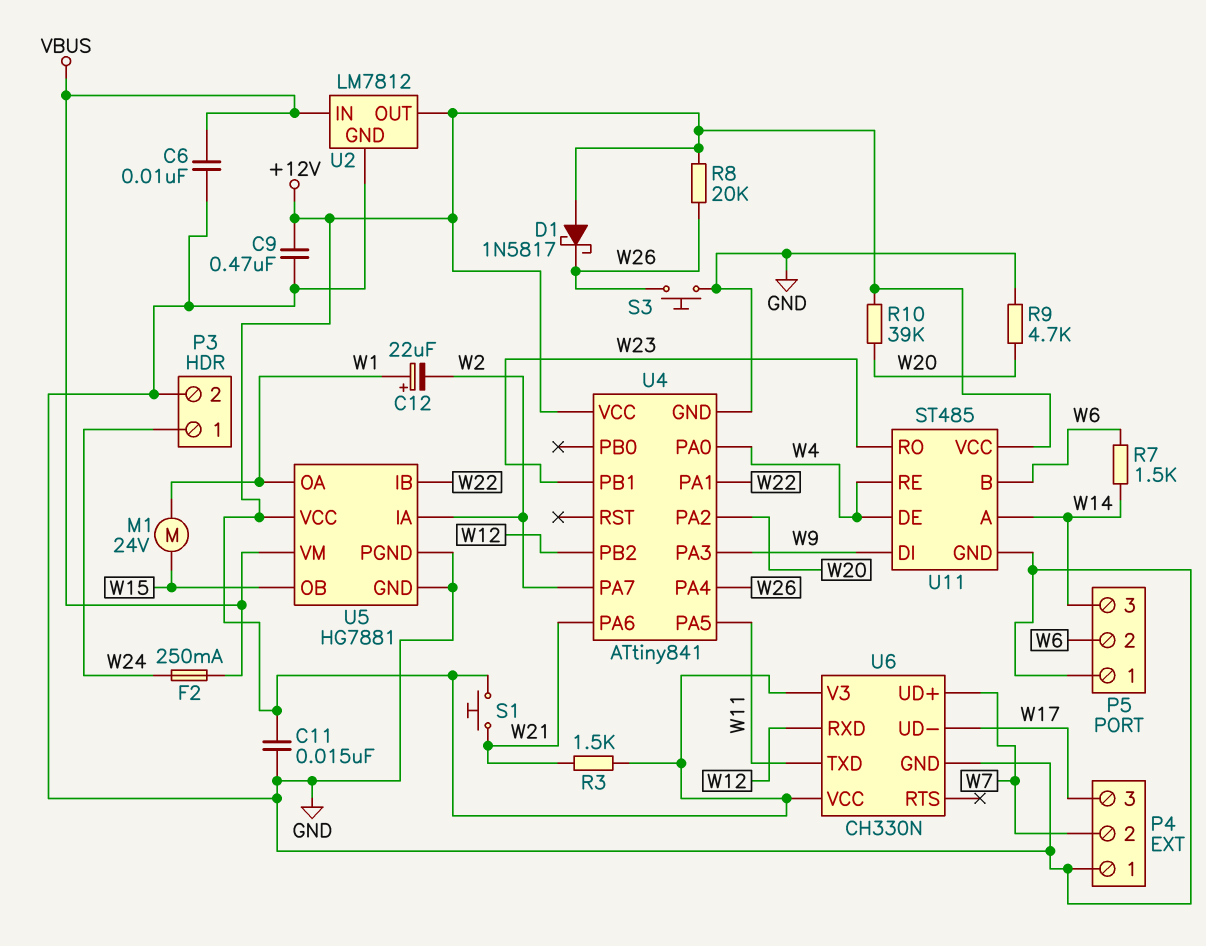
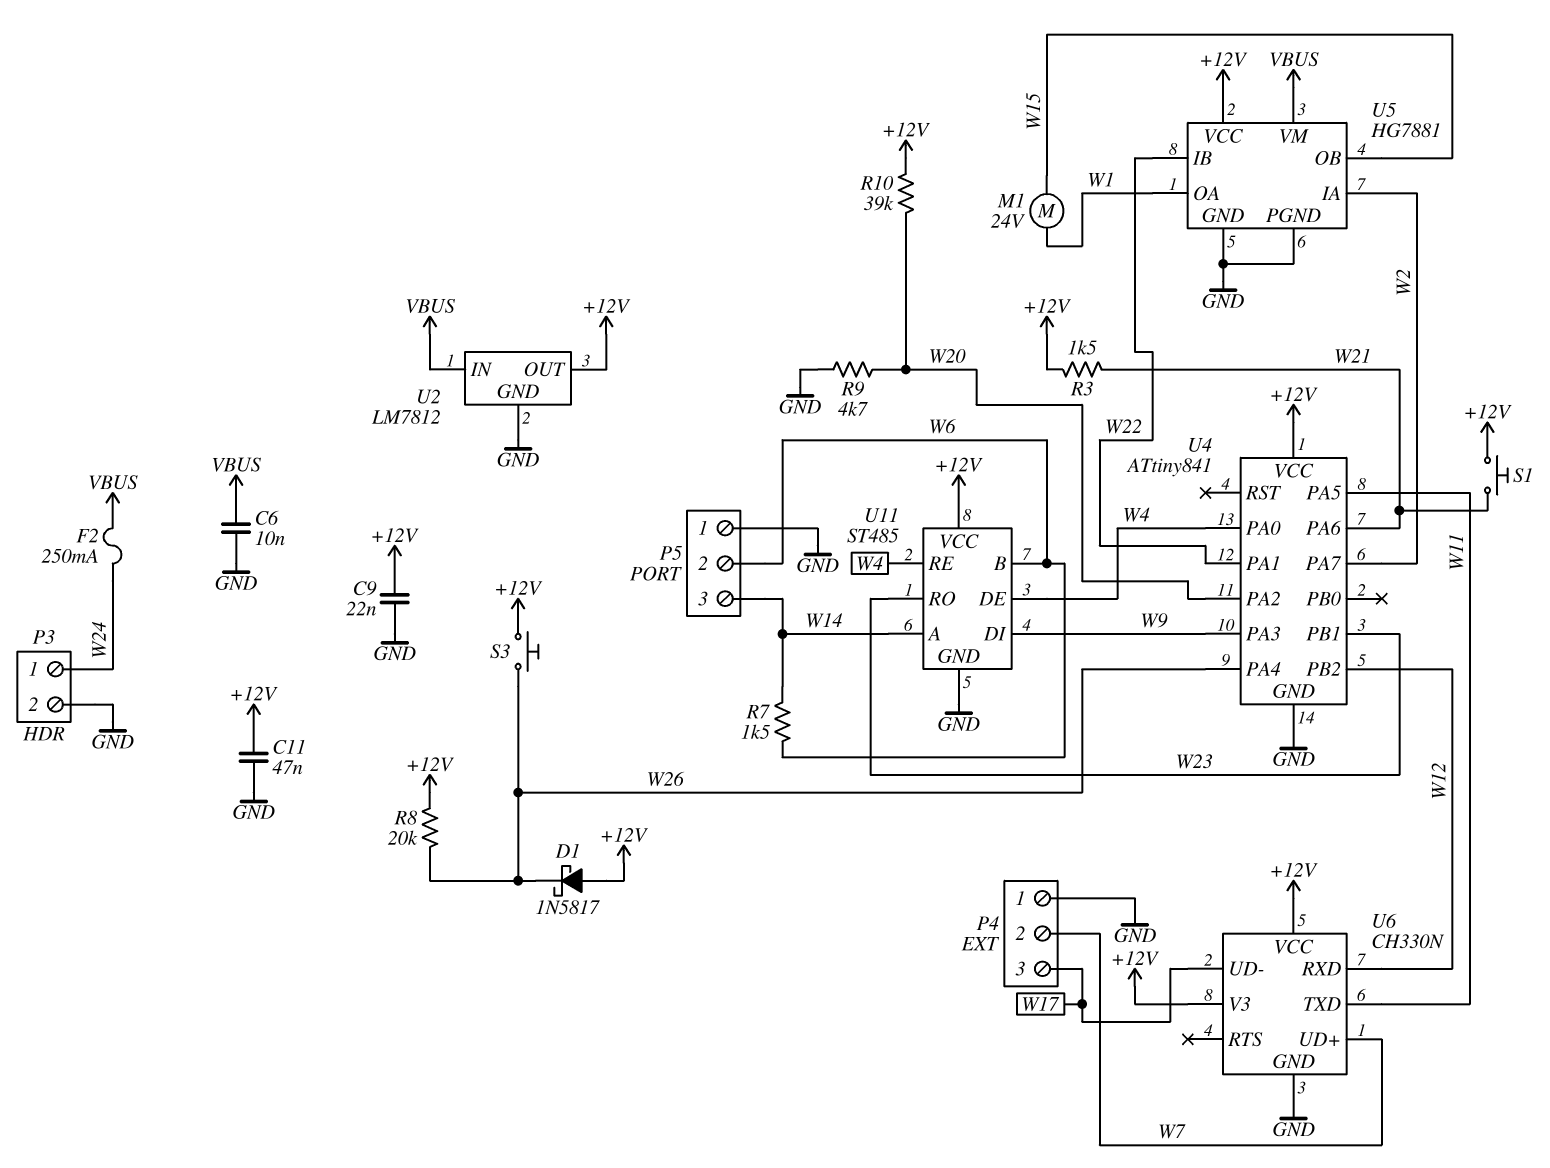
C9: 470nF (+12V, GND) -> 22nF (+12V, GND)
C11: 15nF (+12V, GND) -> 47nF (+12V, GND)
C12: 22uF (plus W1, minus W2) -> none
S3: button (GND, W26) -> button (+12V, W26)

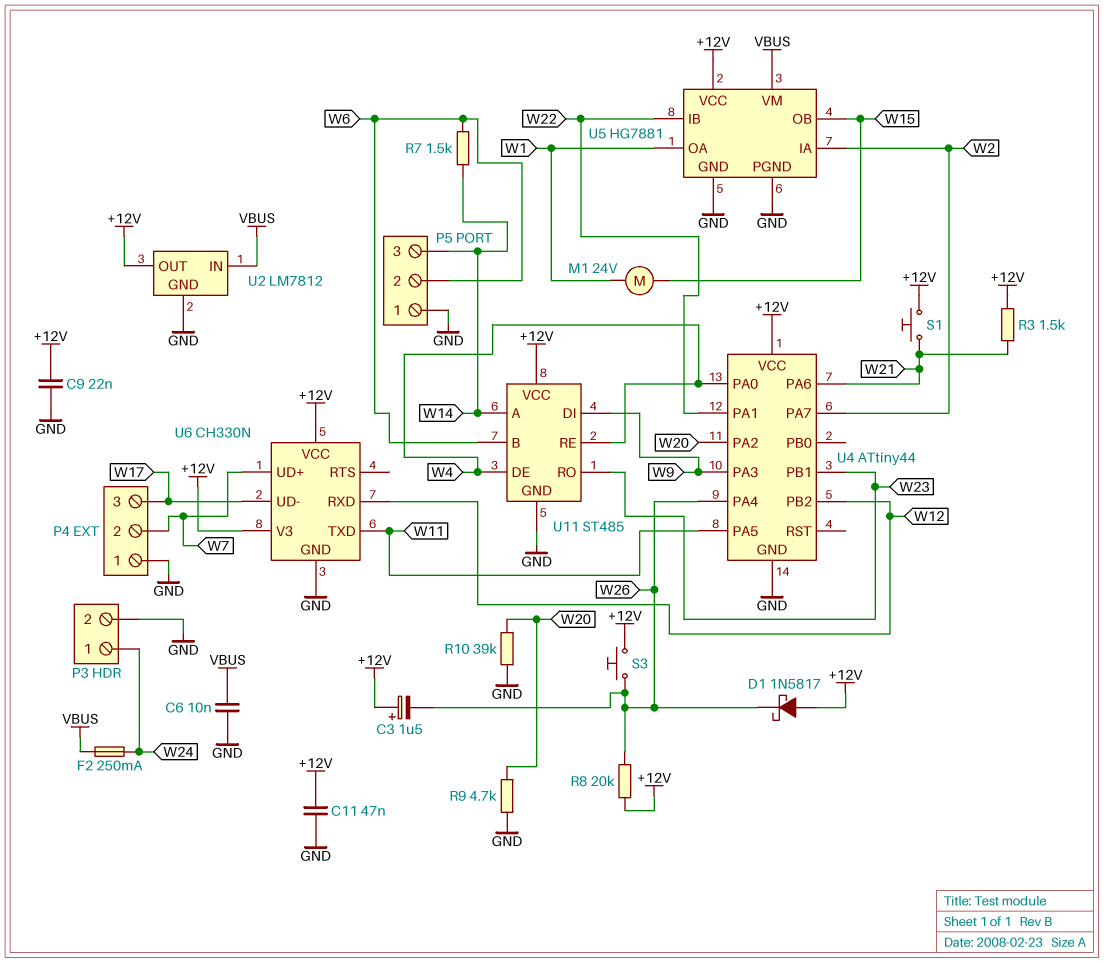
C3: none -> 1.5uF (plus +12V, minus W26)
R10: 39k (+12V, W20) -> 39k (GND, W20)
U4: ATtiny841 -> ATtiny44

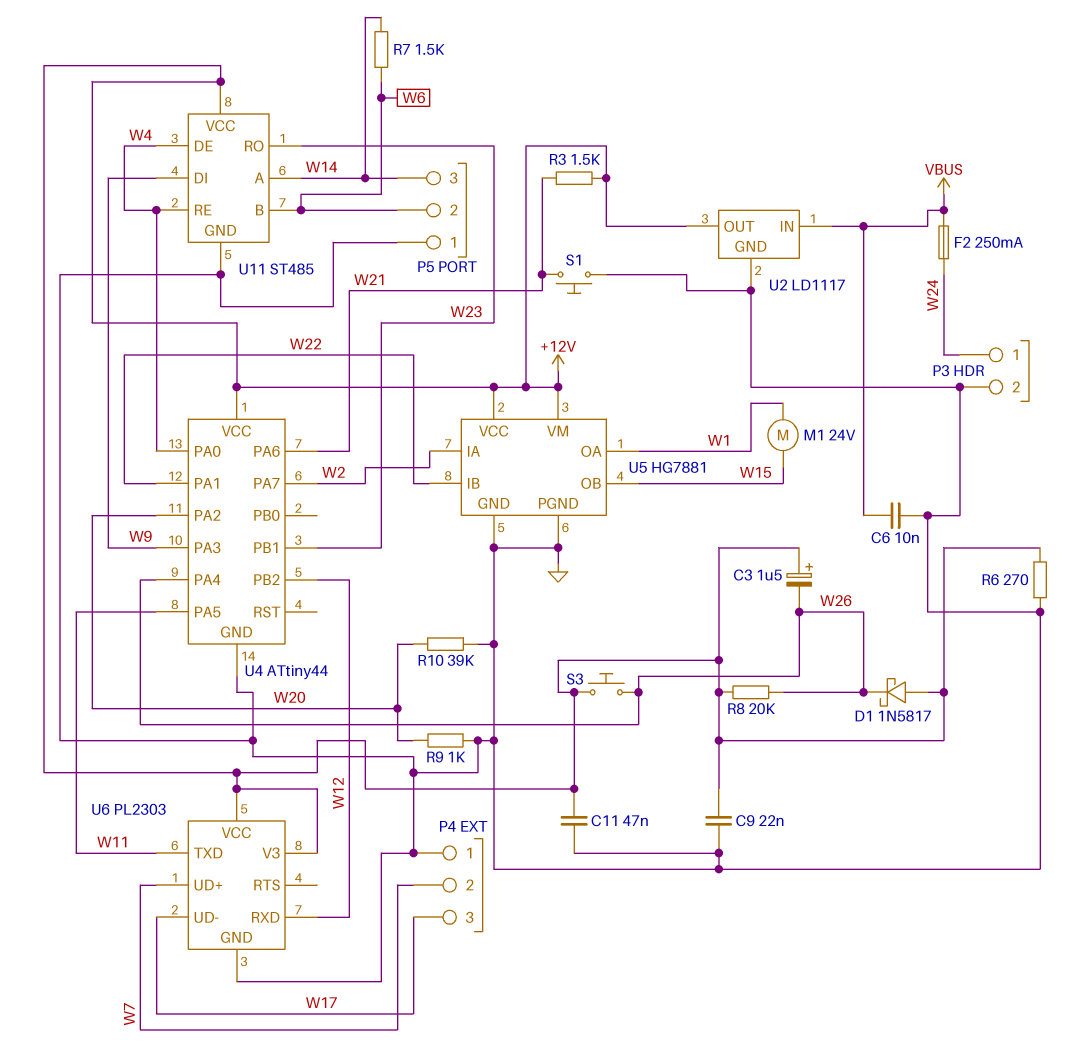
R6: none -> 270 (+12V, GND)
R9: 4.7k (GND, W20) -> 1k (GND, W20)
S1: button (+12V, W21) -> button (GND, W21)
U2: LM7812 -> LD1117
U5 pin VM: VBUS -> +12V
U6: CH330N -> PL2303

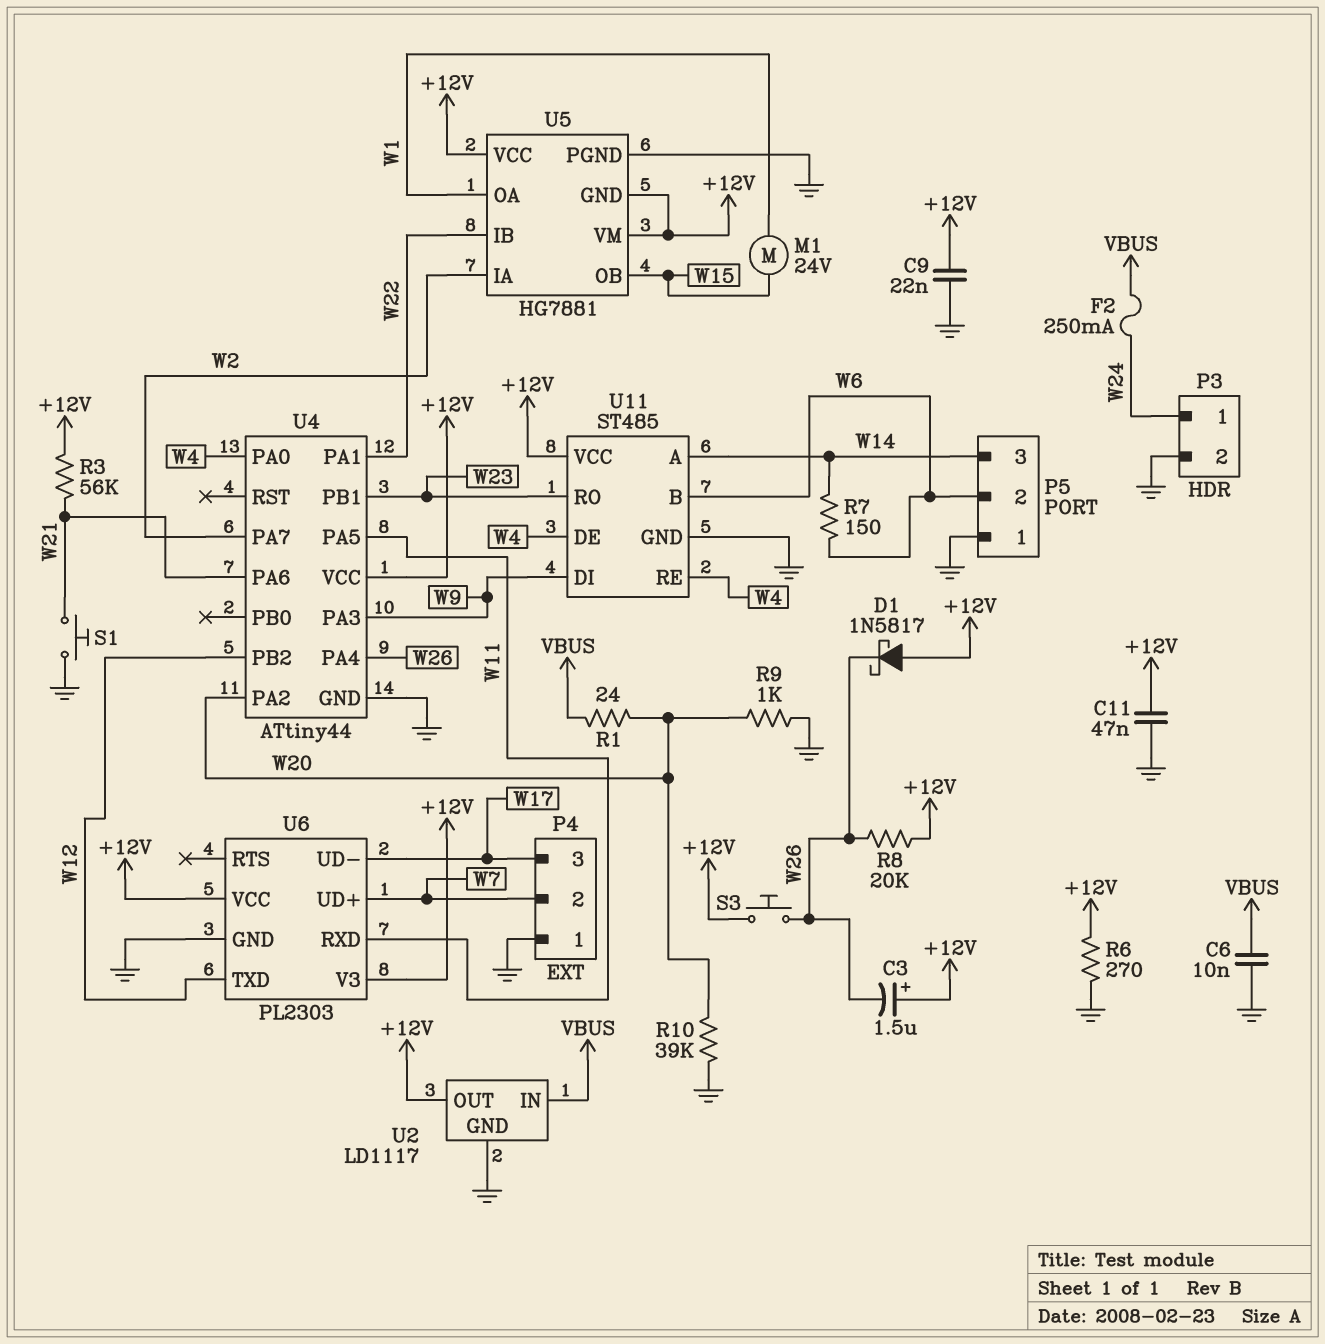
R1: none -> 24 (VBUS, W20)
R3: 1.5k (+12V, W21) -> 56k (+12V, W21)
R7: 1.5k (W6, W14) -> 150 (W6, W14)
U5 pin GND: GND -> +12V
U6 pin RXD: W12 -> W11
U6 pin TXD: W11 -> W12

